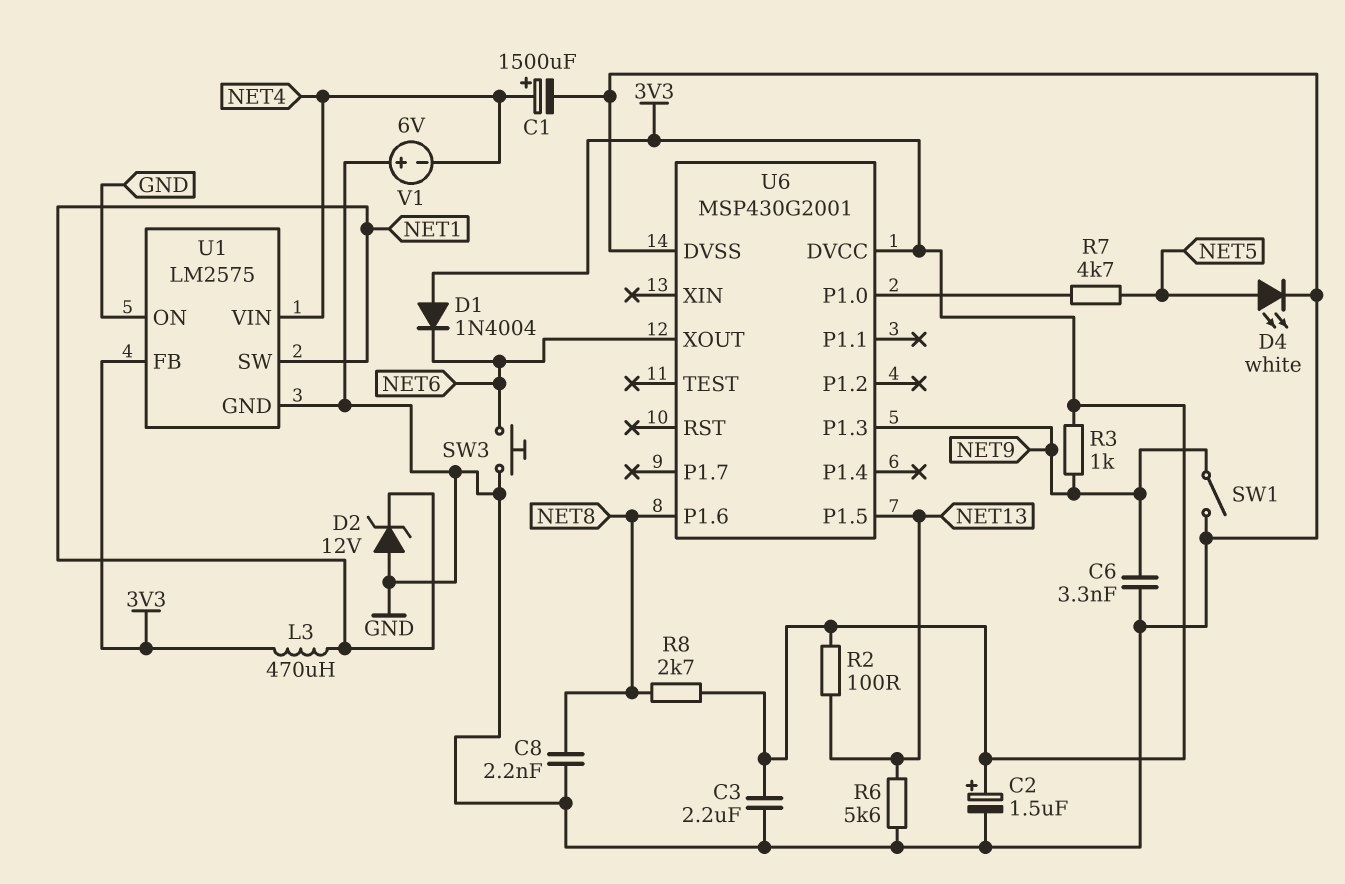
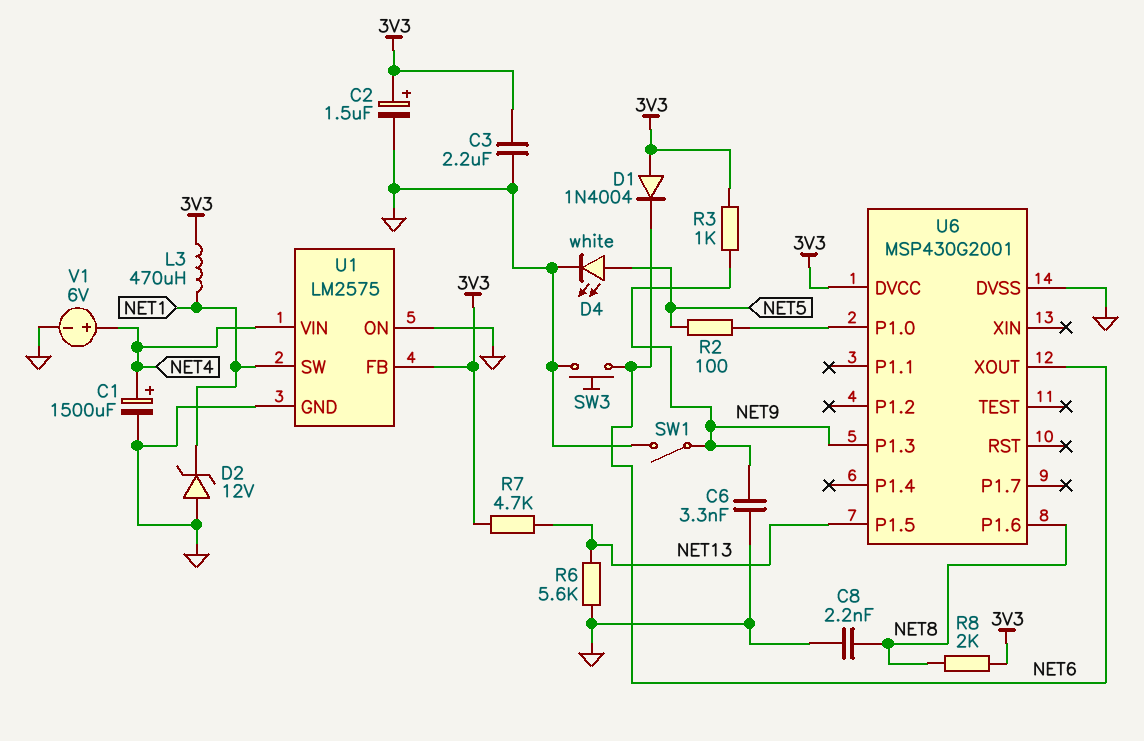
R2: 100 (3V3, NET13) -> 100 (NET5, U6/P1.0)
R7: 4.7k (NET5, U6/P1.0) -> 4.7k (3V3, NET13)
R8: 2.7k (3V3, NET8) -> 2k (3V3, NET8)
V1: 6V (plus GND, minus NET4) -> 6V (plus NET4, minus GND)

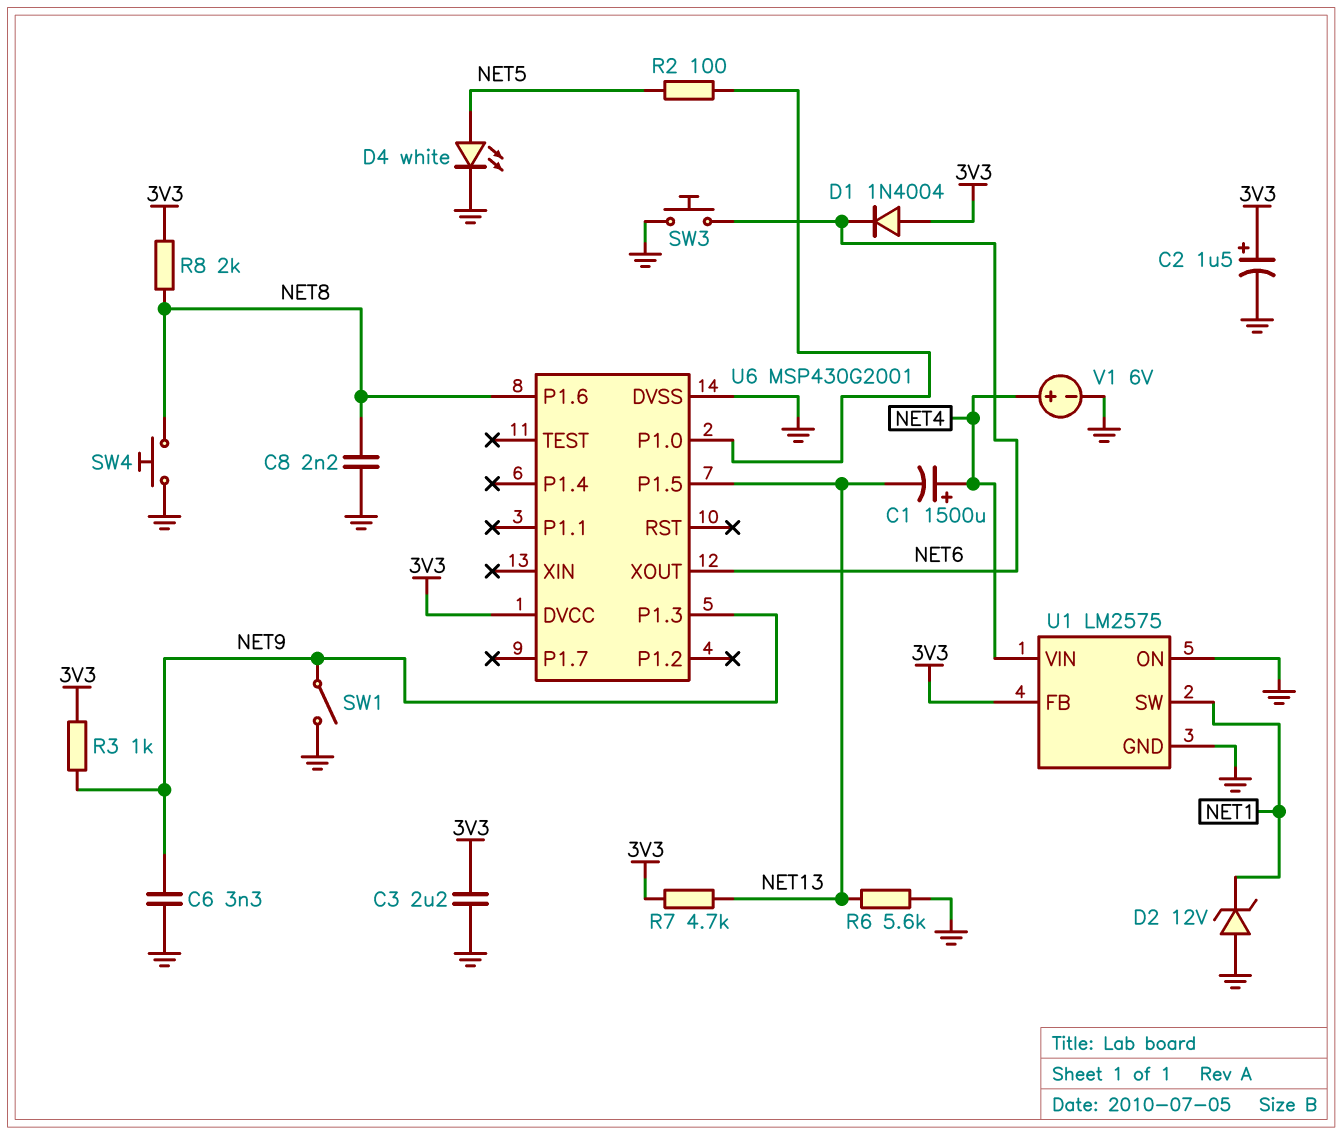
C1: 1500uF (plus NET4, minus GND) -> 1500uF (plus NET4, minus NET13)
L3: 470uH (3V3, NET1) -> none
SW4: none -> button (GND, NET8)

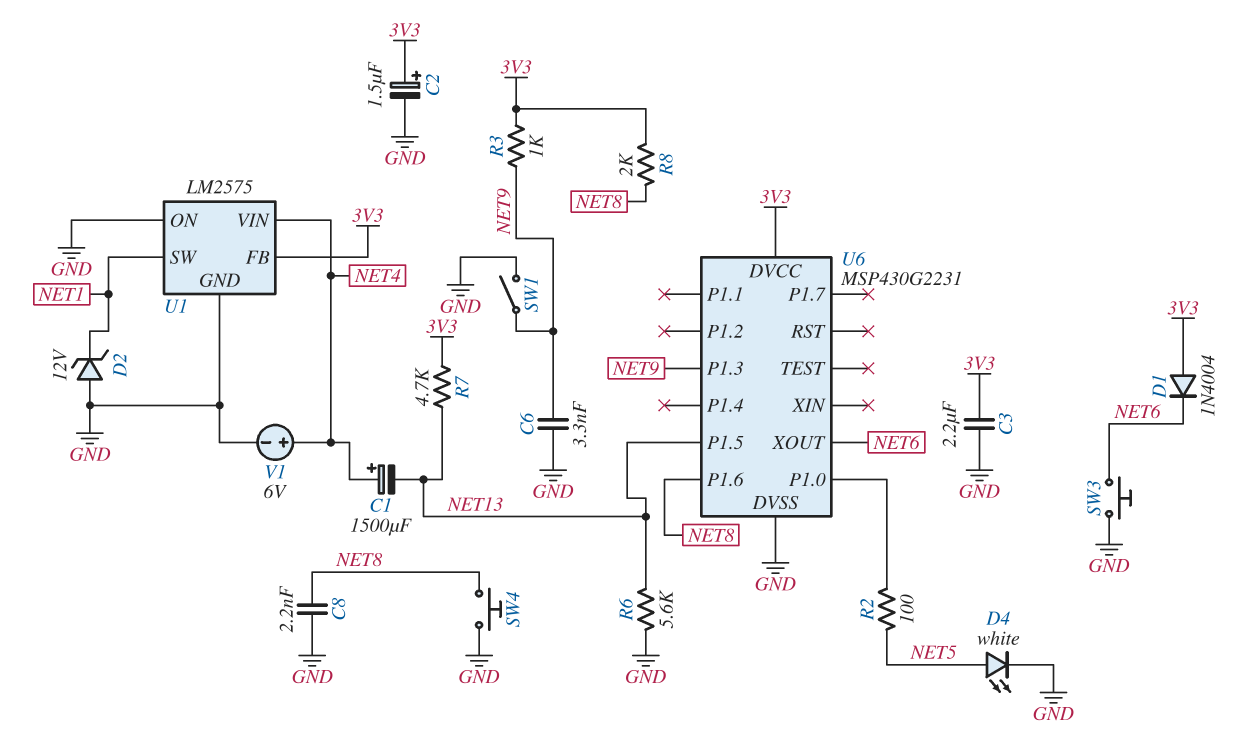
U6: MSP430G2001 -> MSP430G2231

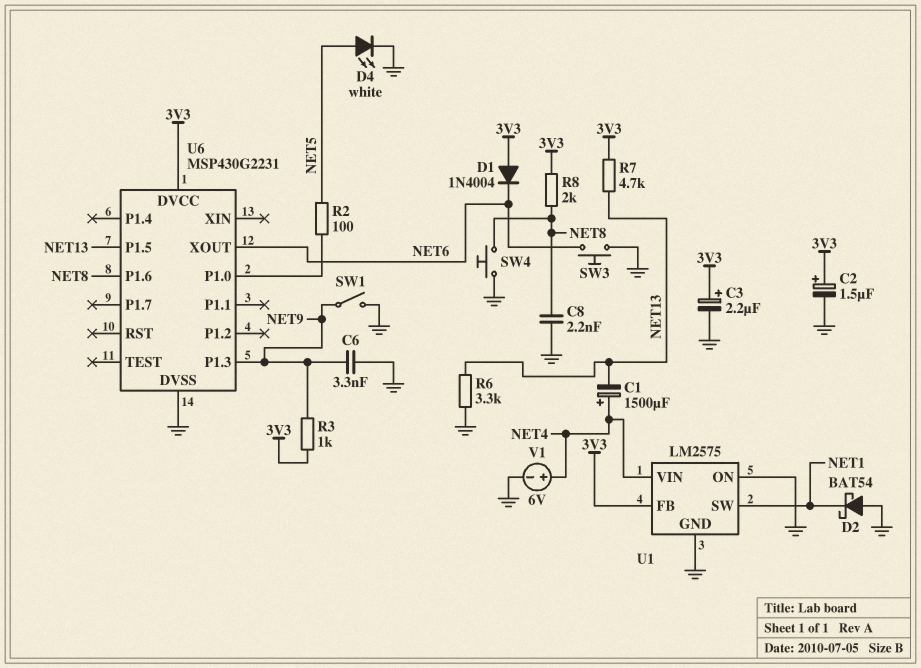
C3: 2.2uF (3V3, GND) -> 2.2uF (plus 3V3, minus GND)
D2: zener 12V (A GND, K NET1) -> schottky BAT54 (A GND, K NET1)
R6: 5.6k (GND, NET13) -> 3.3k (GND, NET13)

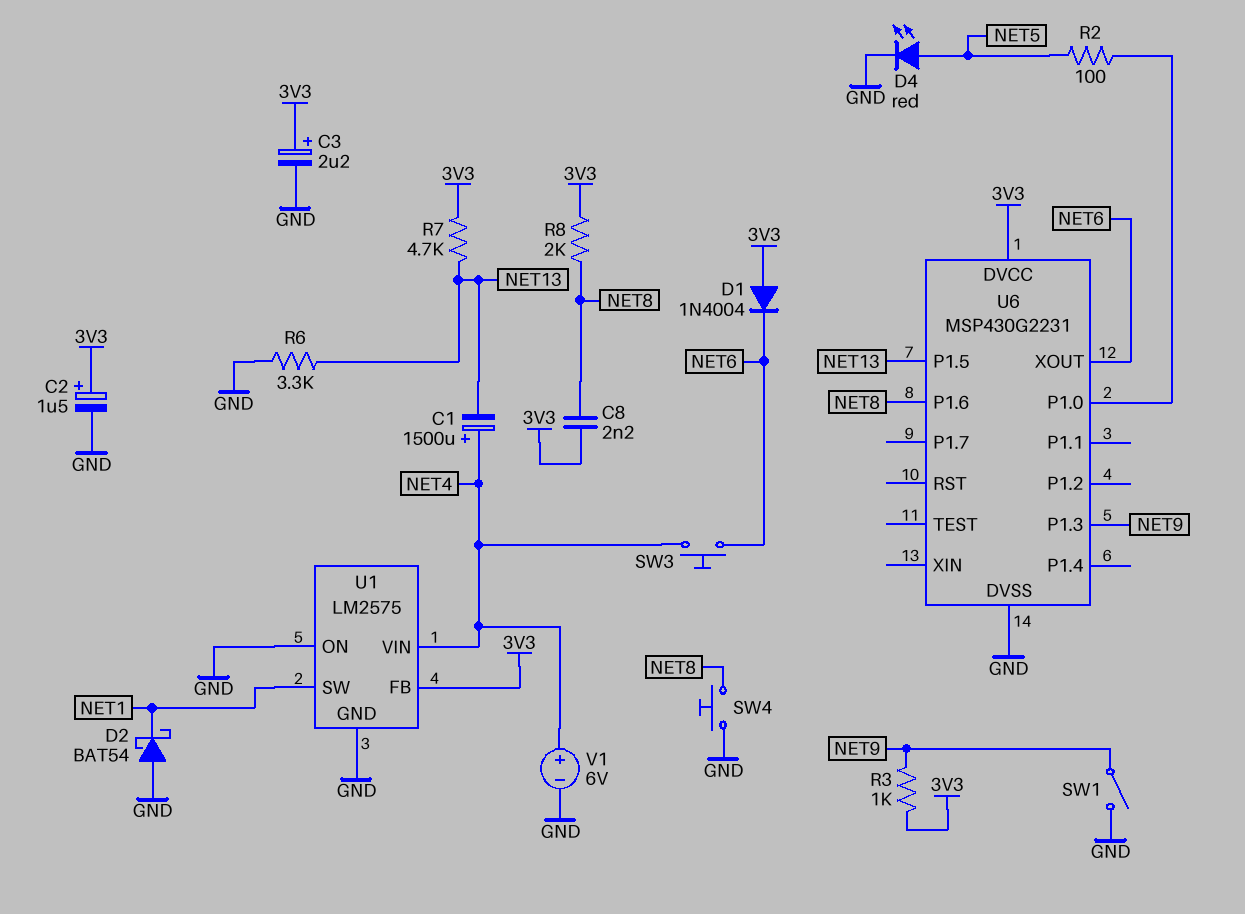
C6: 3.3nF (GND, NET9) -> none
C8: 2.2nF (GND, NET8) -> 2.2nF (3V3, NET8)
D4: LED white (A NET5, K GND) -> LED red (A NET5, K GND)
SW3: button (GND, NET6) -> button (NET4, NET6)

